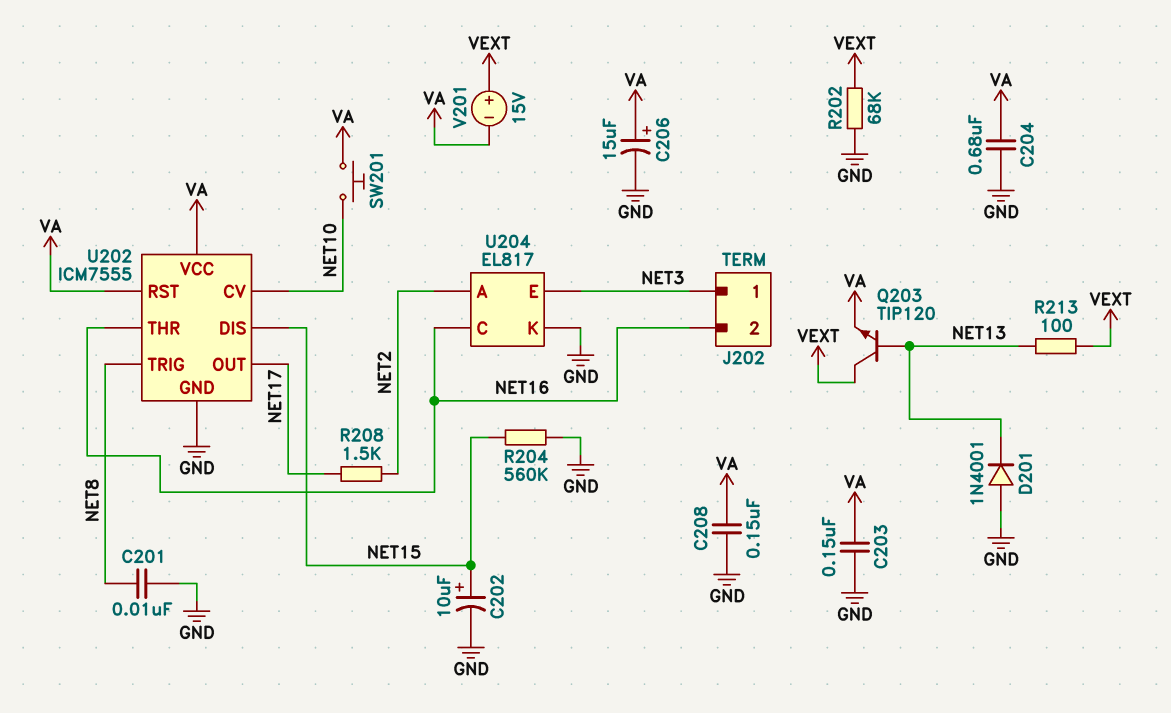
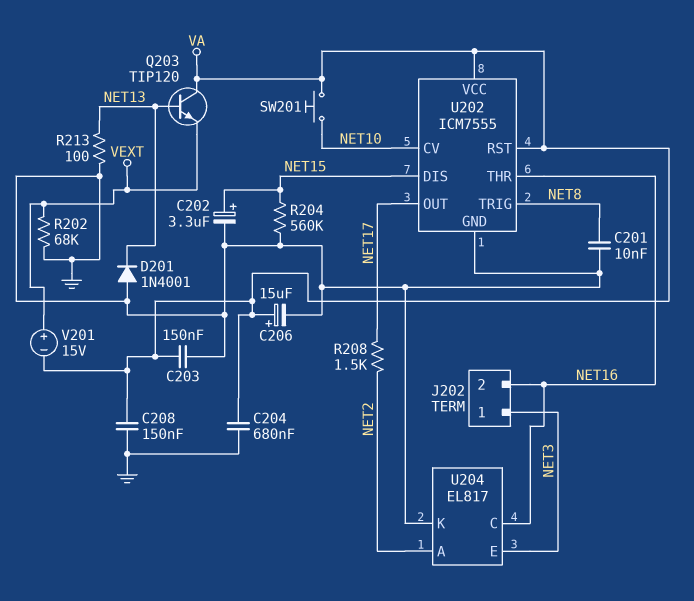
C202: 10uF (plus NET15, minus GND) -> 3.3uF (plus NET15, minus GND)
Q203: NPN TIP120 (B NET13, C VEXT, E VA) -> NPN TIP120 (B NET13, C VA, E VEXT)
R213: 100 (NET13, VEXT) -> 100 (GND, NET13)

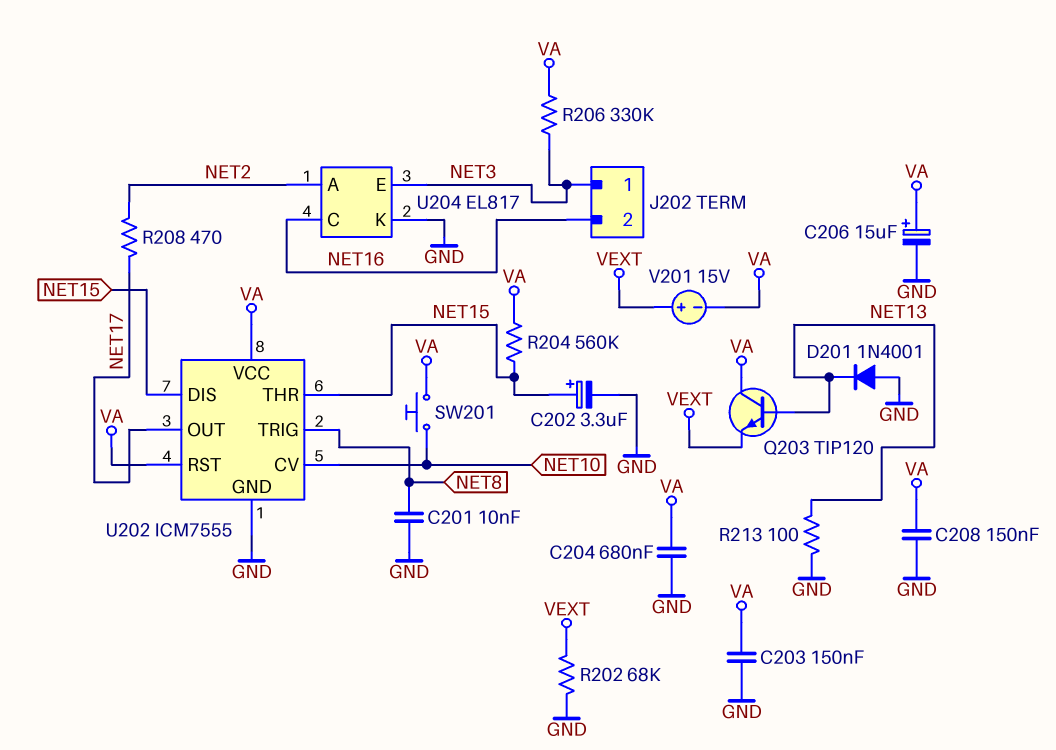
R204: 560k (GND, NET15) -> 560k (NET15, VA)
R206: none -> 330k (NET3, VA)
R208: 1.5k (NET2, NET17) -> 470 (NET2, NET17)
U202 pin THR: NET16 -> NET15

